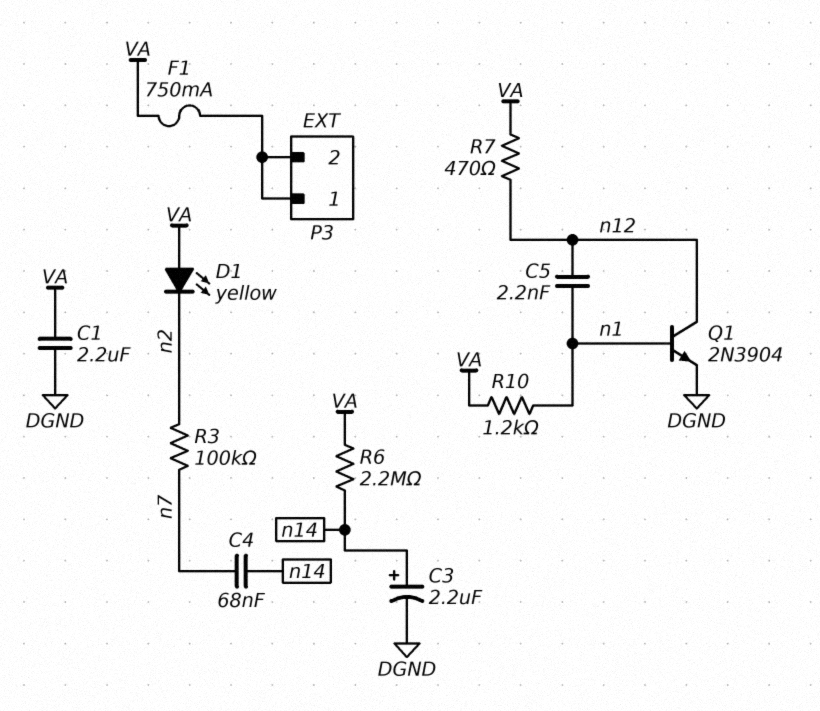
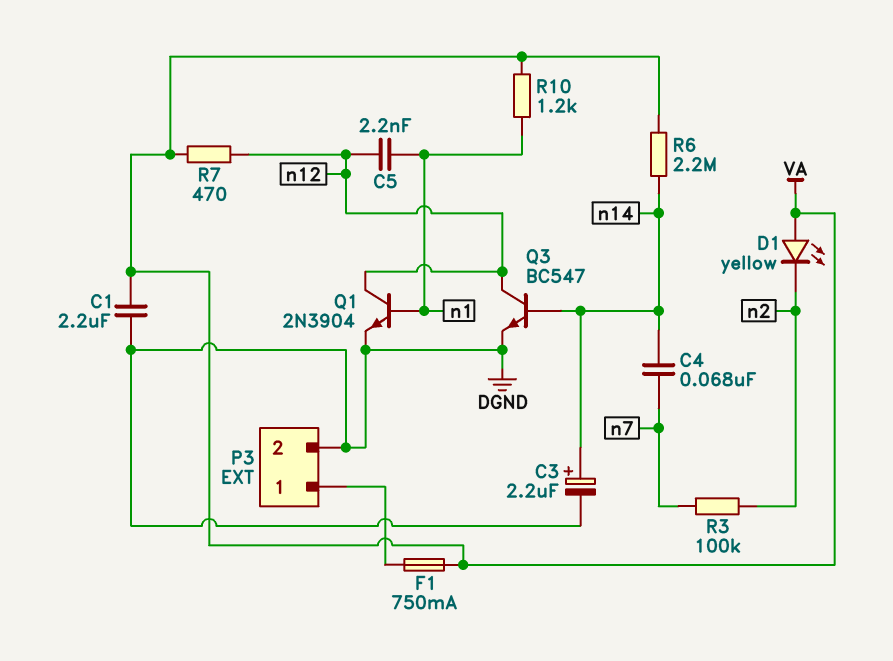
P3 pin 2: P3/1 -> DGND
Q3: none -> NPN BC547 (B n14, C n12, E DGND)

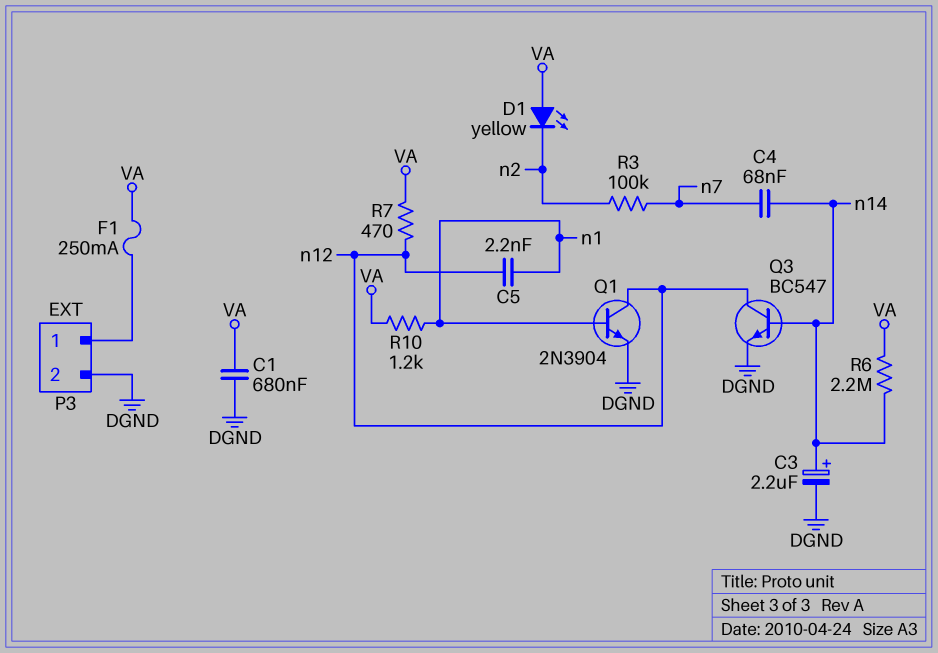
C1: 2.2uF (DGND, VA) -> 680nF (DGND, VA)
F1: 750mA (P3/1, VA) -> 250mA (P3/1, VA)

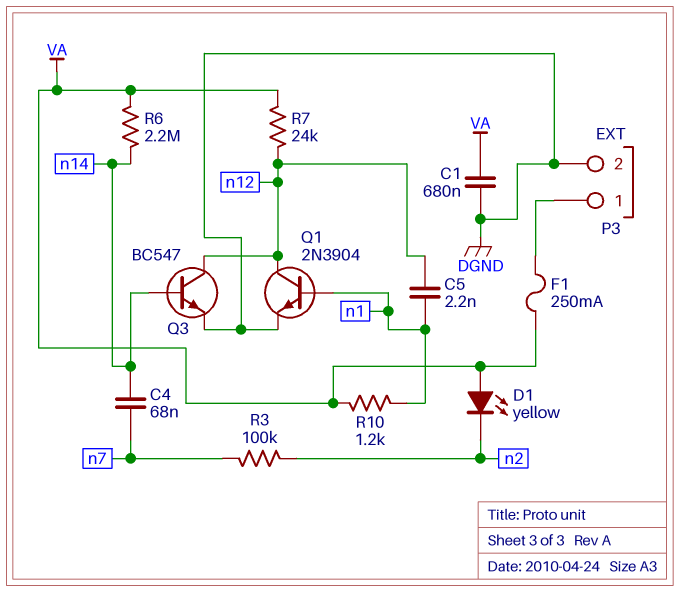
C3: 2.2uF (plus n14, minus DGND) -> none
R7: 470 (VA, n12) -> 24k (VA, n12)

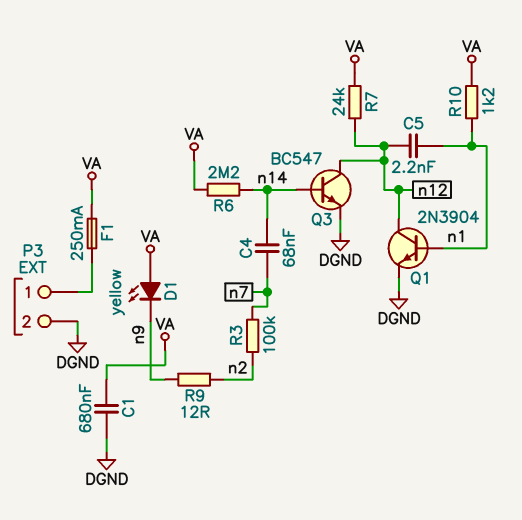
D1: LED yellow (A VA, K n2) -> LED yellow (A VA, K n9)
R9: none -> 12 (n2, n9)

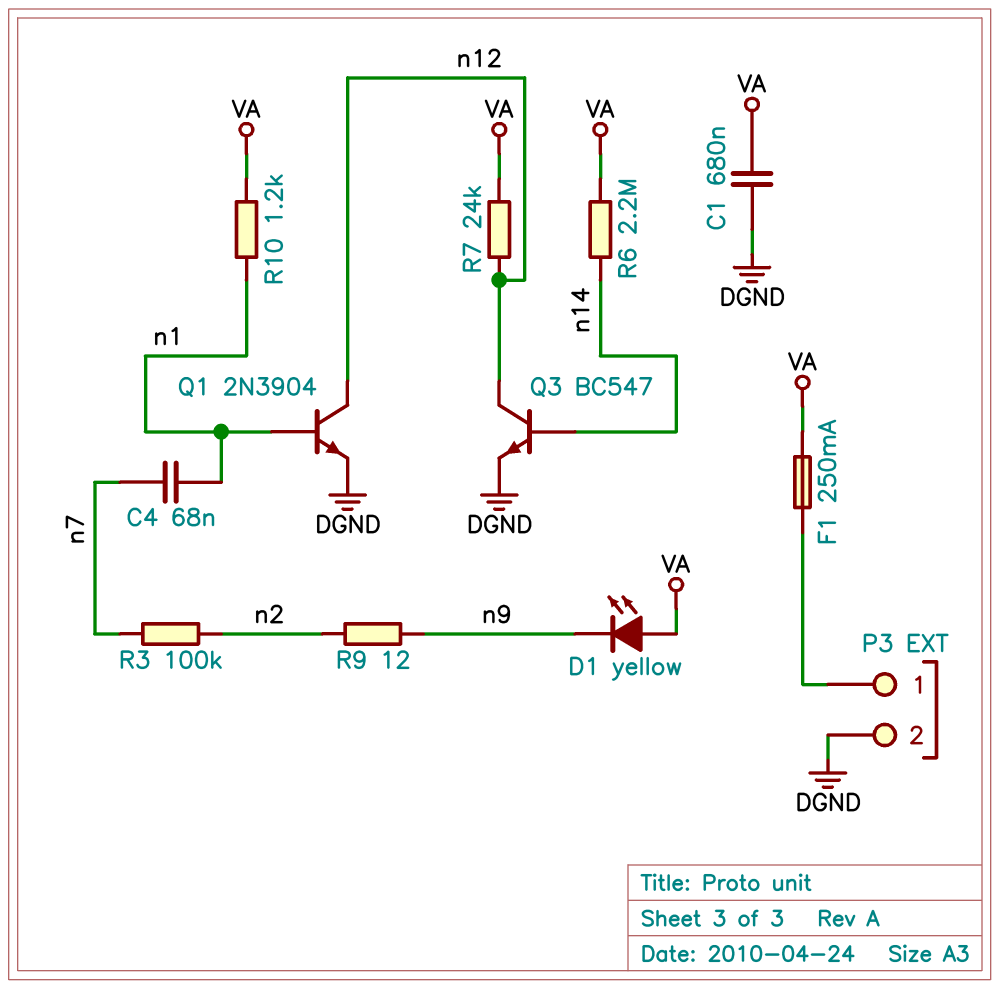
C4: 68nF (n7, n14) -> 68nF (n1, n7)
C5: 2.2nF (n1, n12) -> none

